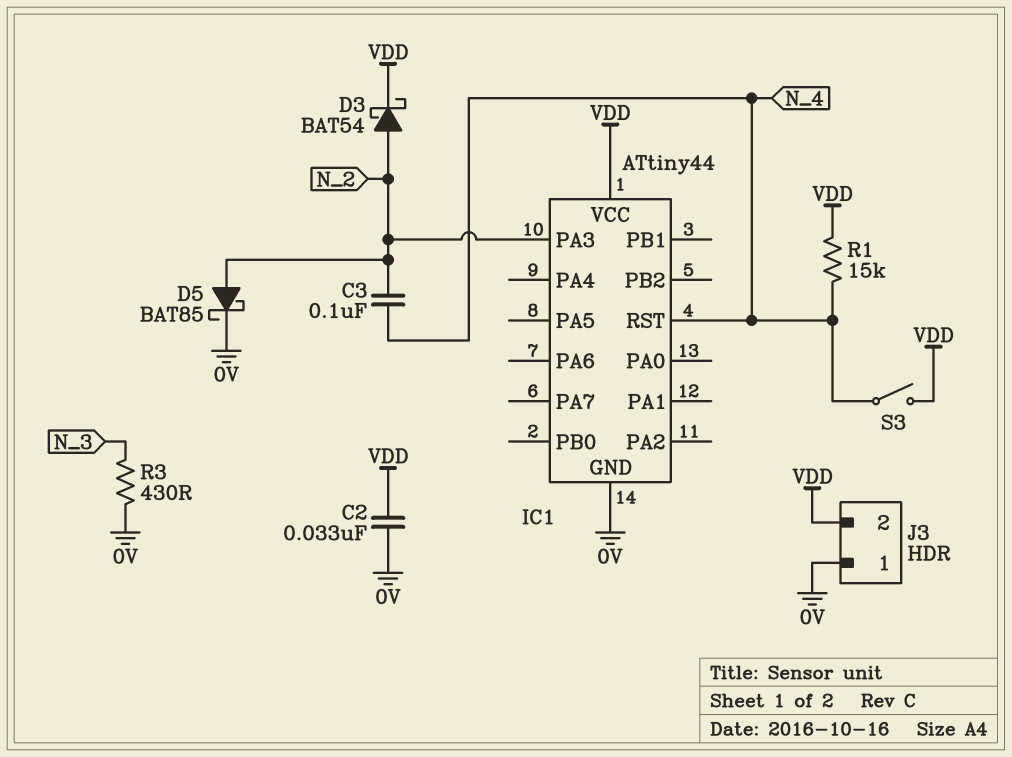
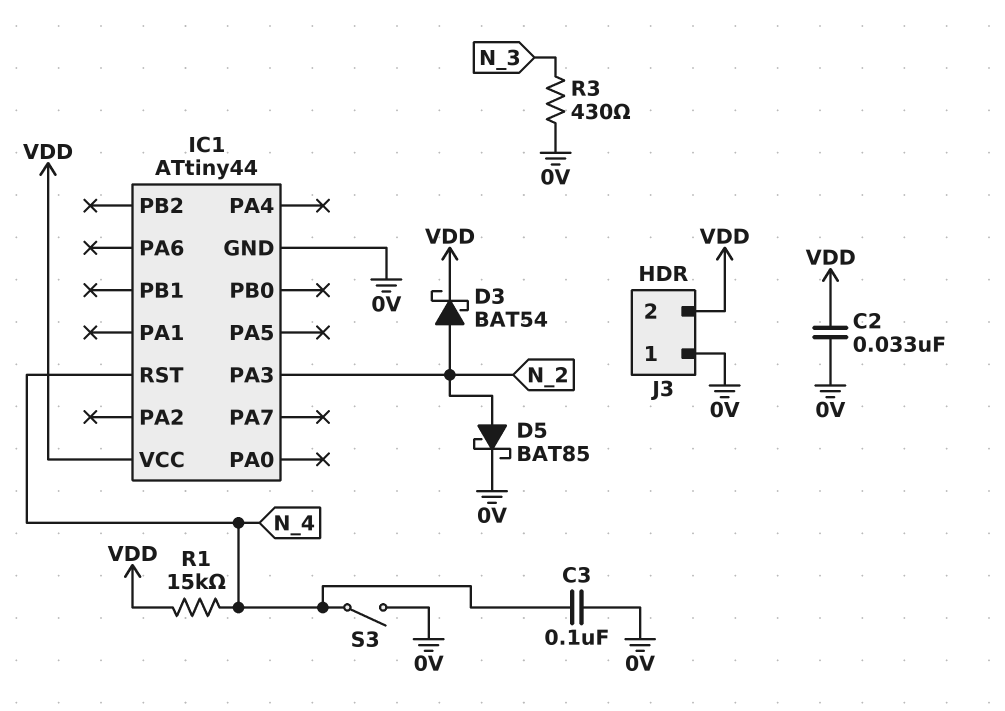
C3: 100nF (N_2, N_4) -> 100nF (0V, N_4)
S3: switch (N_4, VDD) -> switch (0V, N_4)

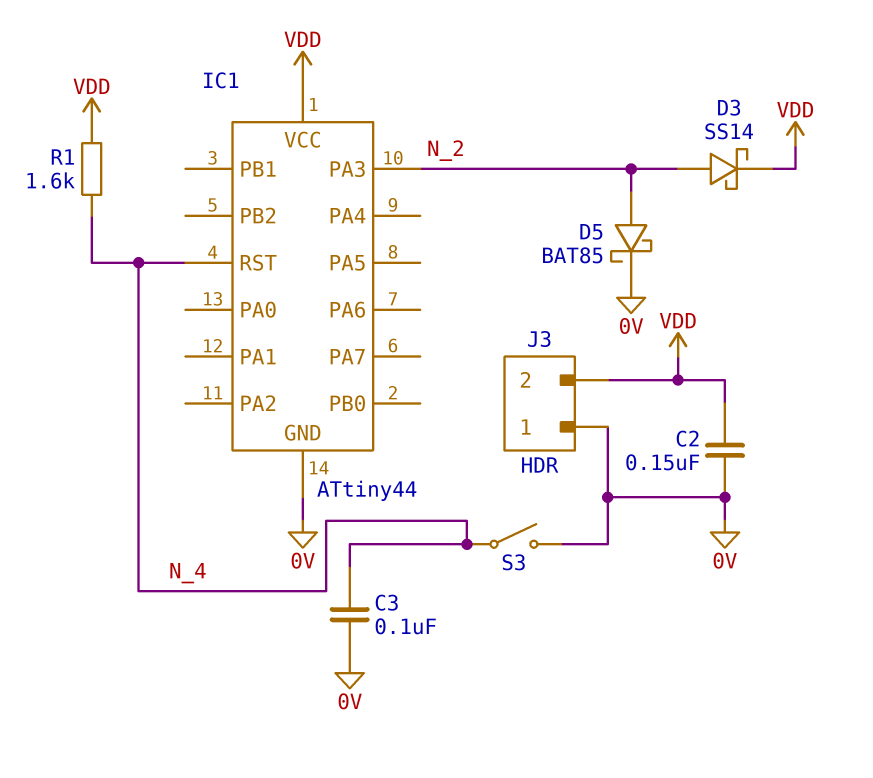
C2: 33nF (0V, VDD) -> 150nF (0V, VDD)
D3: schottky BAT54 (A N_2, K VDD) -> schottky SS14 (A N_2, K VDD)
R1: 15k (N_4, VDD) -> 1.6k (N_4, VDD)
R3: 430 (0V, N_3) -> none

